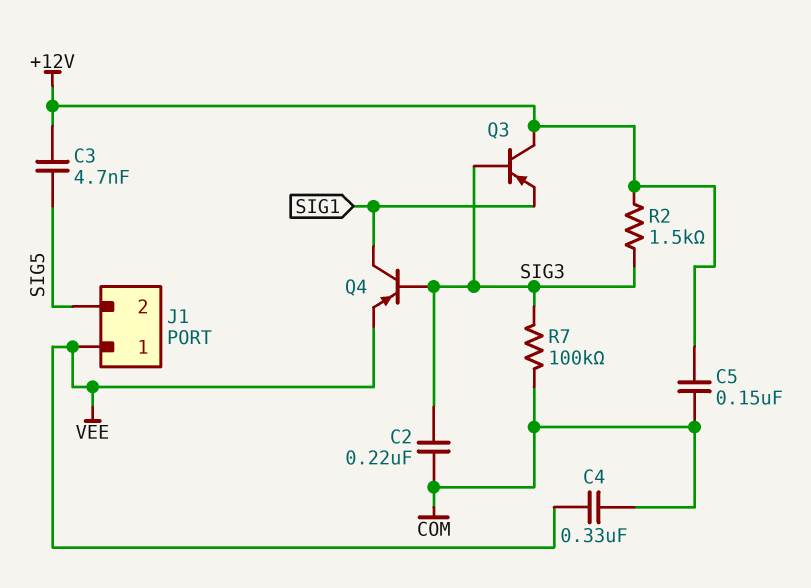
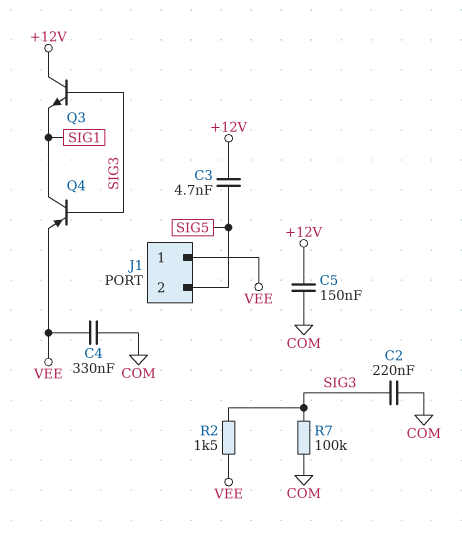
Q3: PNP (B SIG3, C +12V, E SIG1) -> NPN (B SIG3, C +12V, E SIG1)
R2: 1.5k (+12V, SIG3) -> 1.5k (SIG3, VEE)

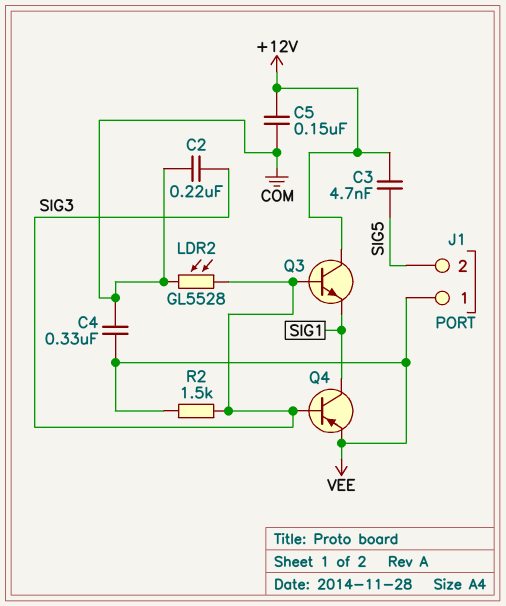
LDR2: none -> GL5528 (COM, SIG3)
R7: 100k (COM, SIG3) -> none

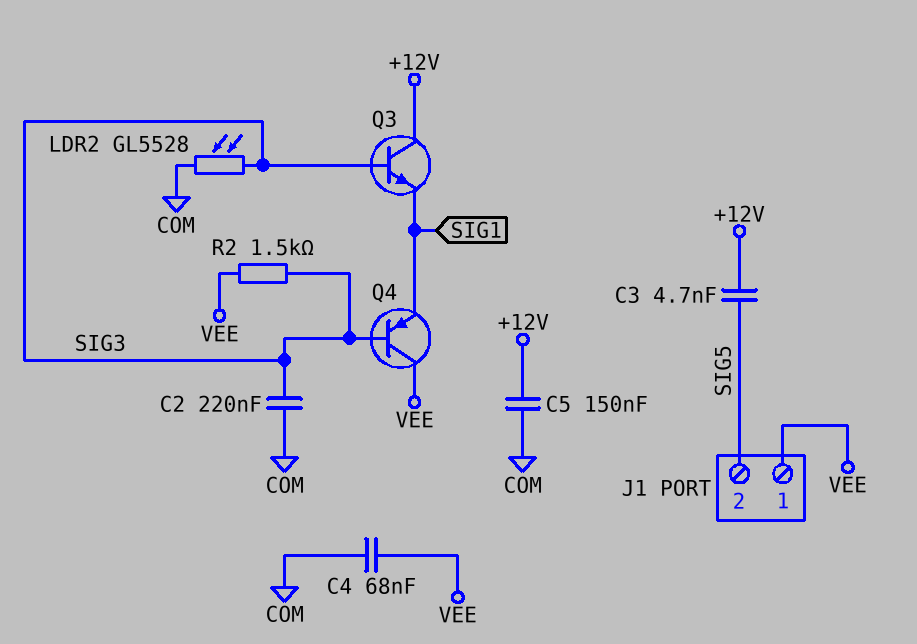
C4: 330nF (COM, VEE) -> 68nF (COM, VEE)
Q4: PNP (B SIG3, C SIG1, E VEE) -> PNP (B SIG3, C VEE, E SIG1)

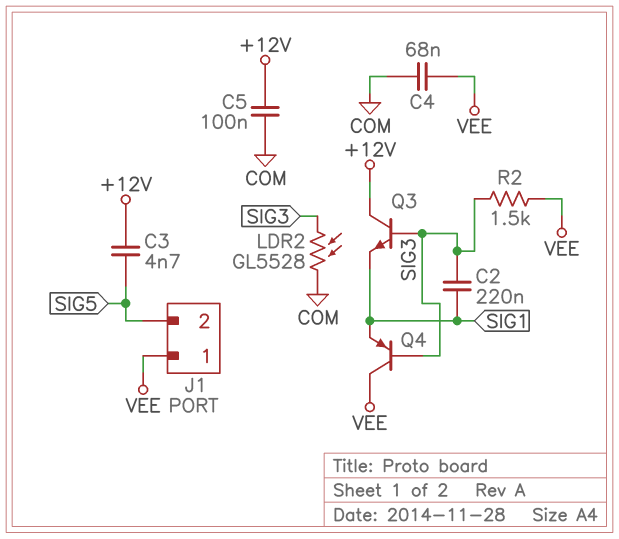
C2: 220nF (COM, SIG3) -> 220nF (SIG1, SIG3)
C5: 150nF (+12V, COM) -> 100nF (+12V, COM)

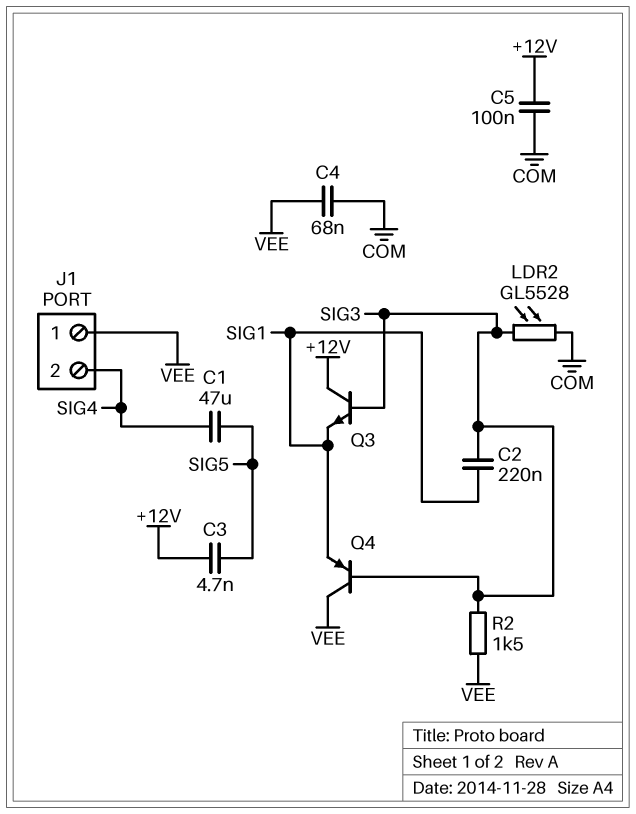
C1: none -> 47uF (SIG4, SIG5)
J1 pin 2: SIG5 -> SIG4

